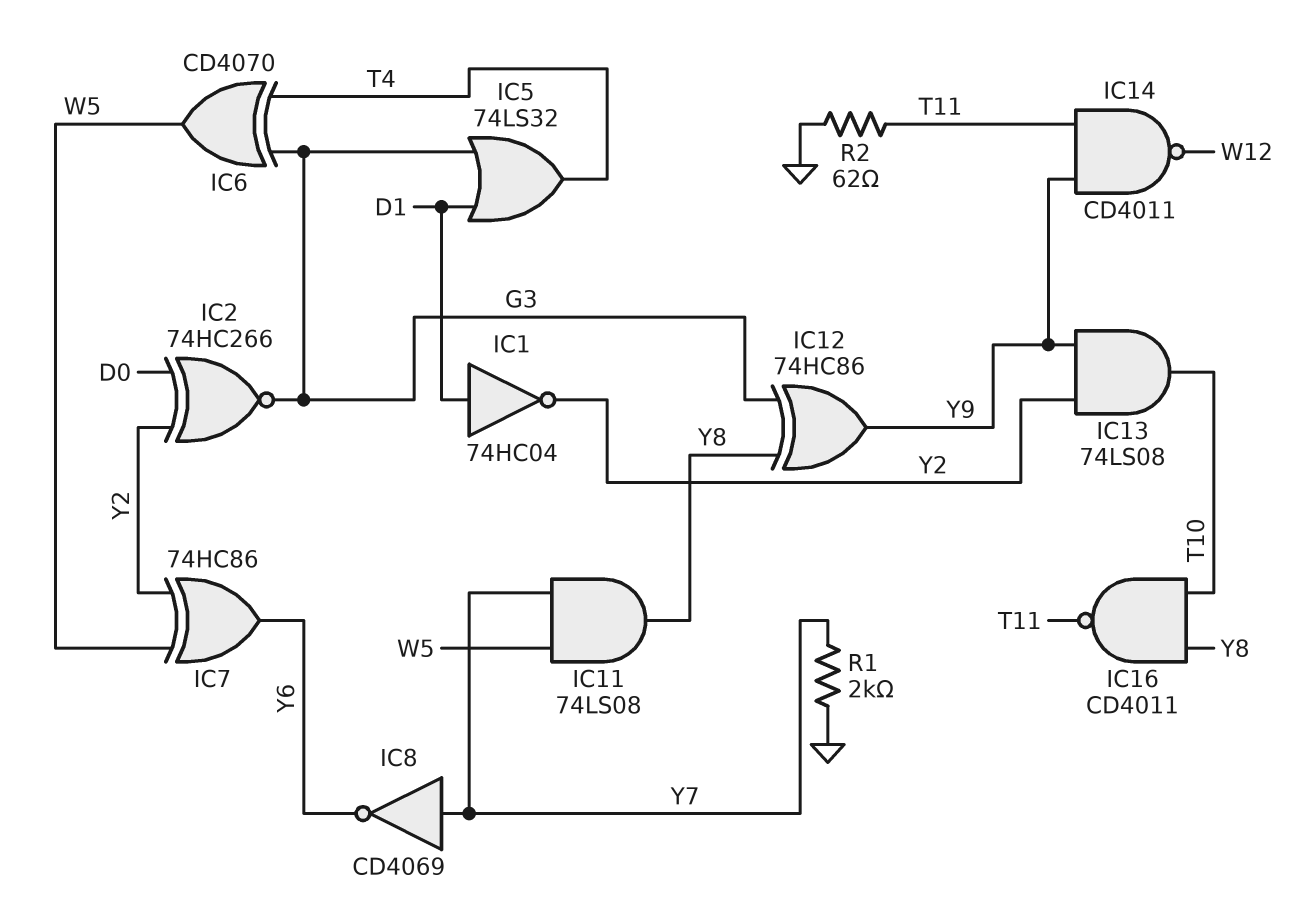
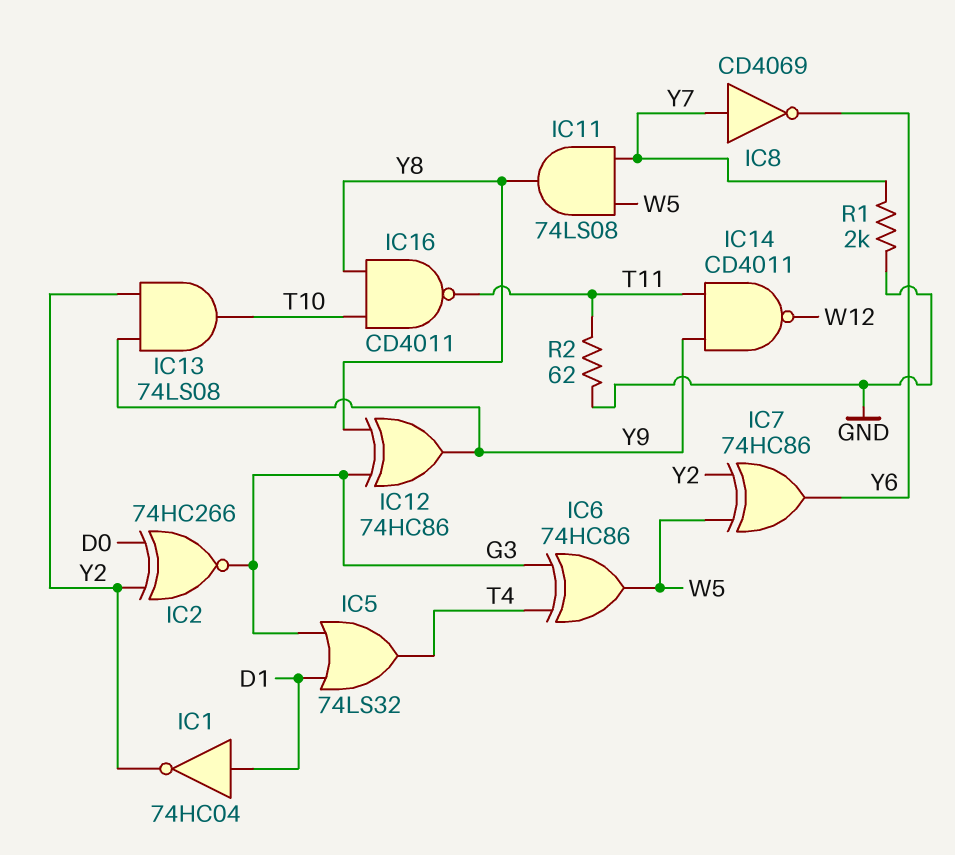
IC6: XOR CD4070 (in G3, in T4, out W5) -> XOR 74HC86 (in G3, in T4, out W5)

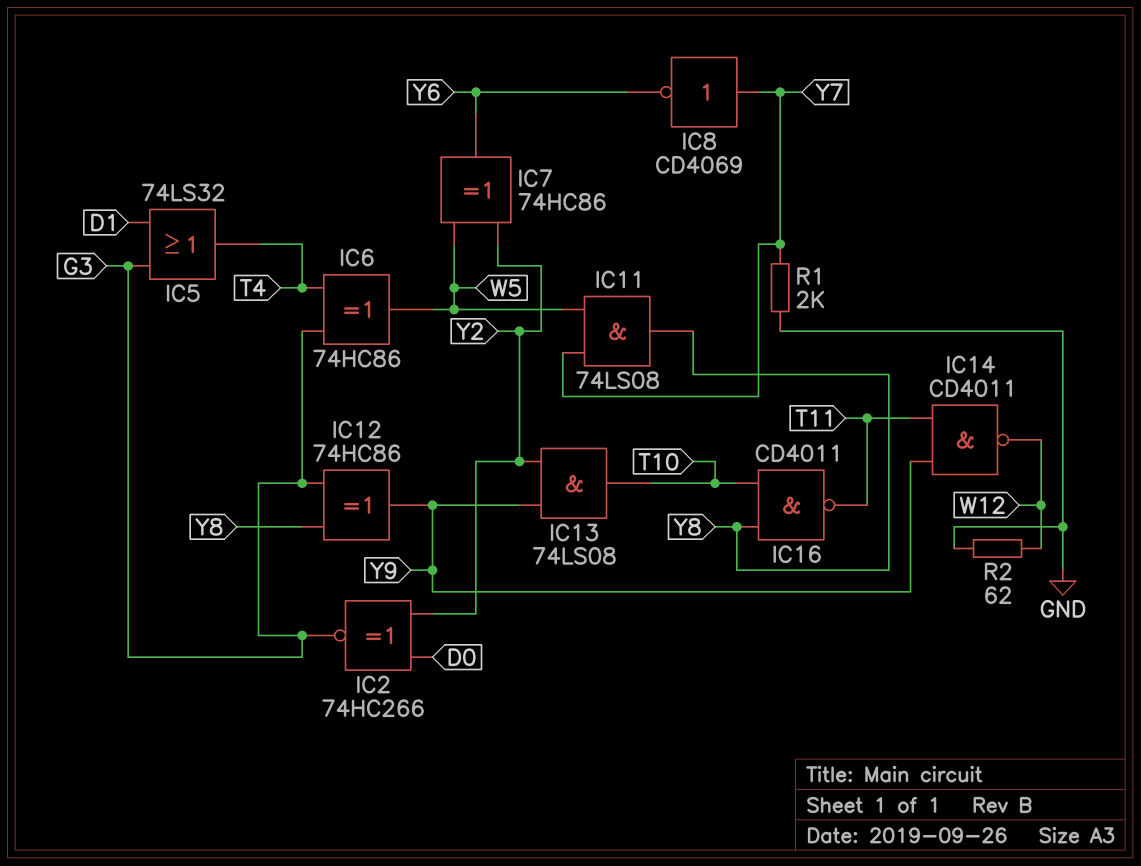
IC1: NOT 74HC04 (in D1, out Y2) -> none
R2: 62 (GND, T11) -> 62 (GND, W12)

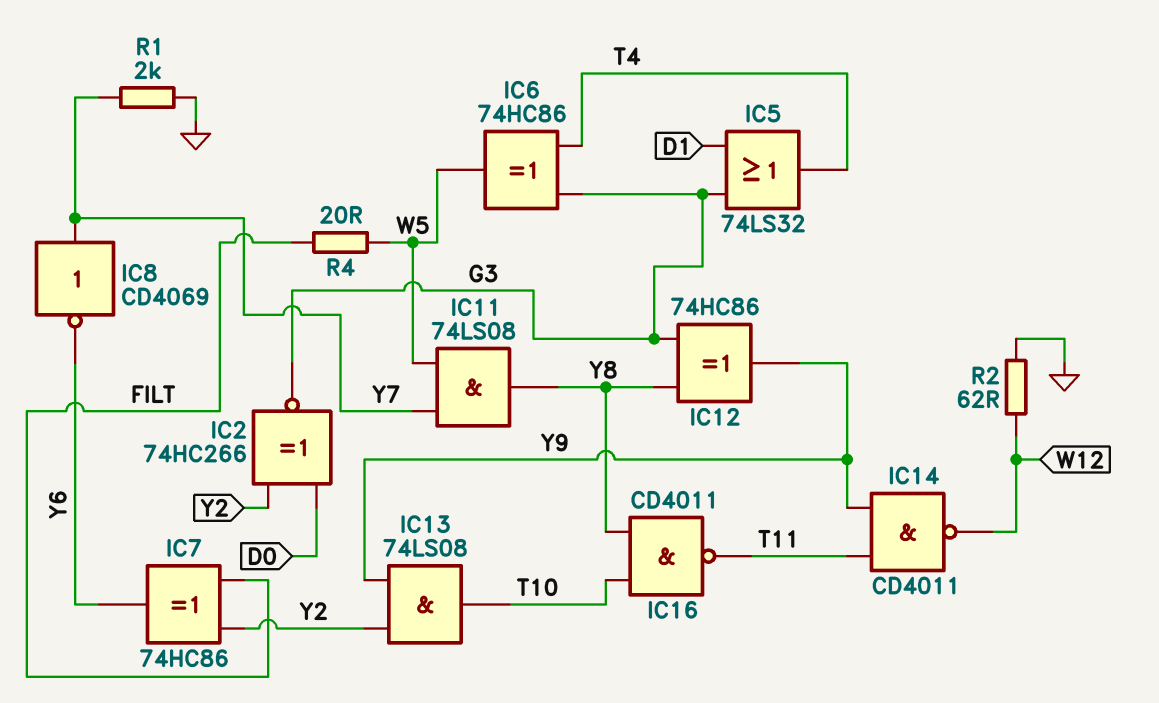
IC7: XOR 74HC86 (in W5, in Y2, out Y6) -> XOR 74HC86 (in FILT, in Y2, out Y6)
R4: none -> 20 (FILT, W5)

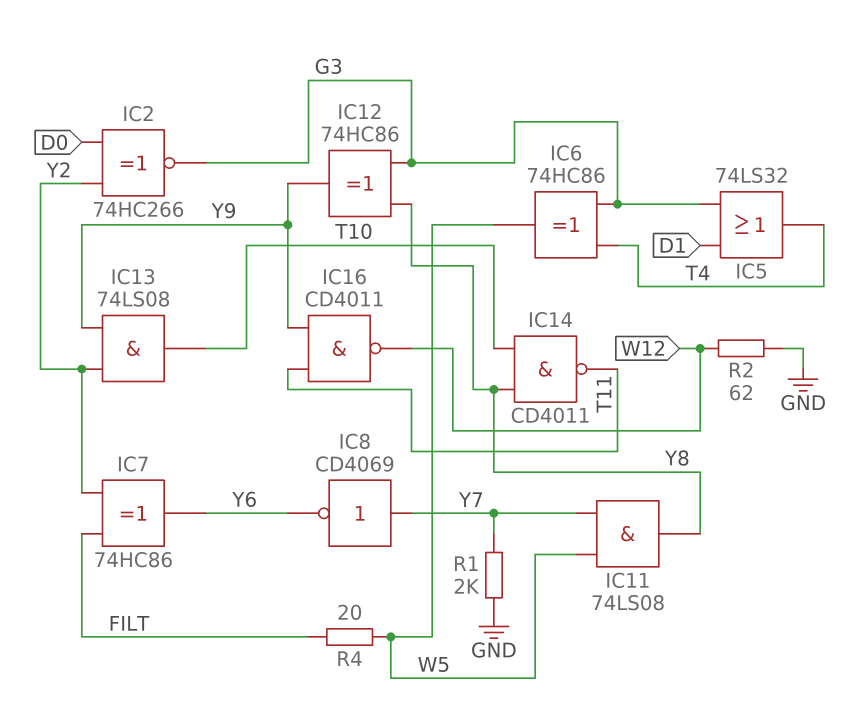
IC14: NAND CD4011 (in T11, in Y9, out W12) -> NAND CD4011 (in T10, in Y8, out T11)
IC16: NAND CD4011 (in T10, in Y8, out T11) -> NAND CD4011 (in T11, in Y9, out W12)

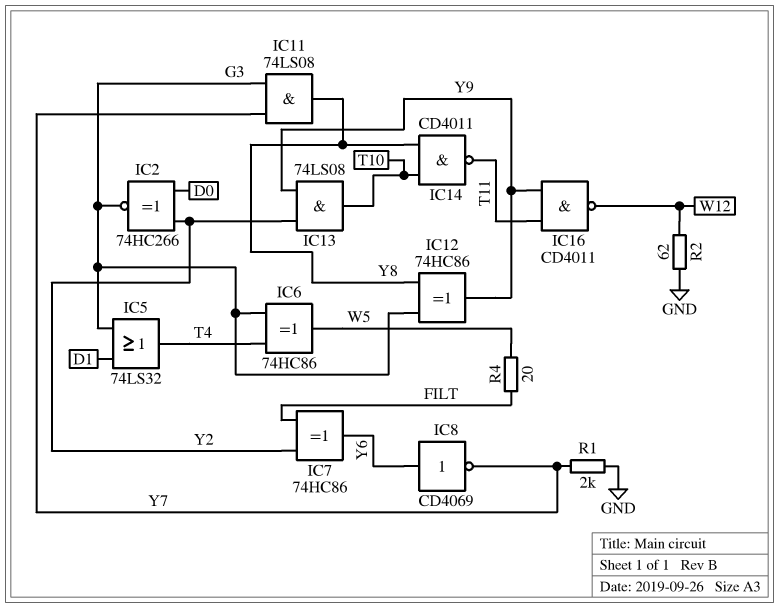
IC8: NOT CD4069 (in Y7, out Y6) -> NOT CD4069 (in Y6, out Y7)
IC11: AND 74LS08 (in W5, in Y7, out Y8) -> AND 74LS08 (in G3, in Y7, out Y8)

